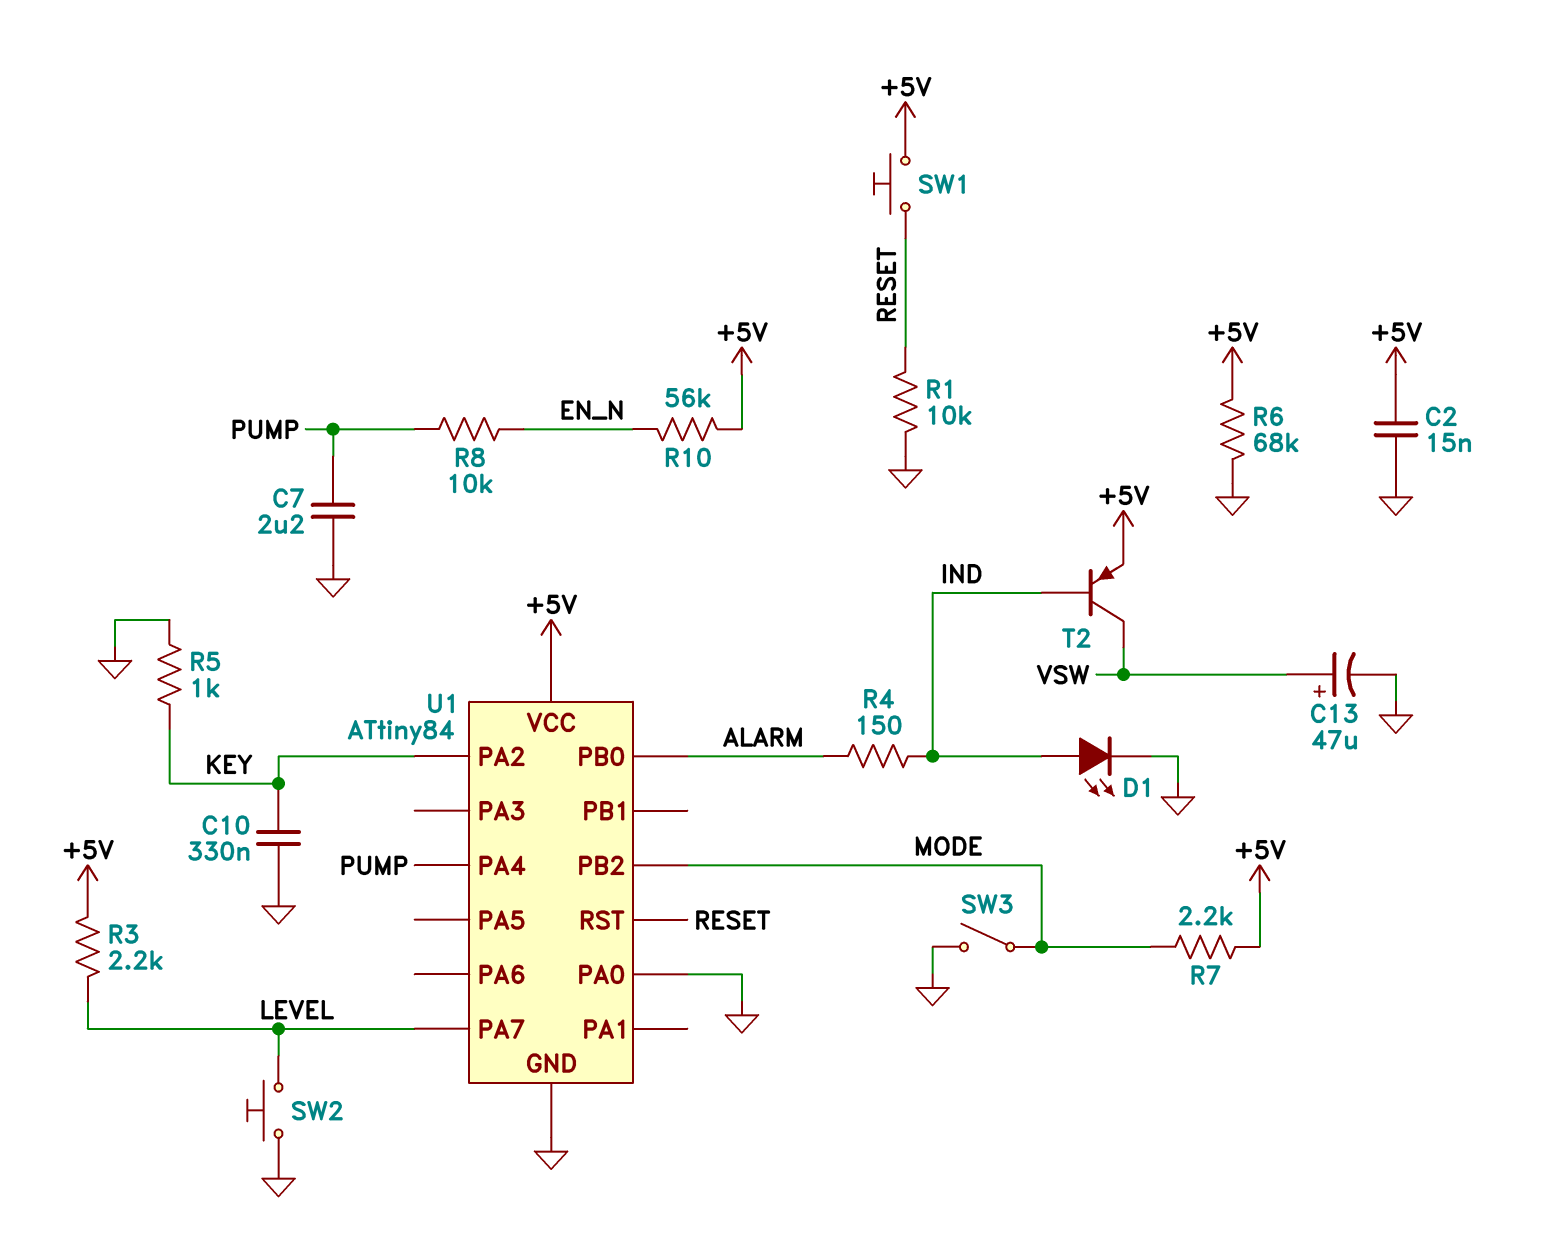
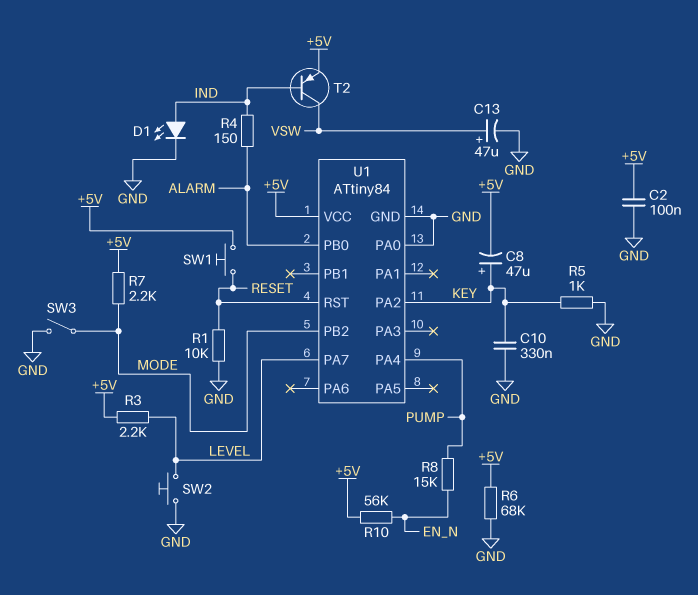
C2: 15nF (+5V, GND) -> 100nF (+5V, GND)
C7: 2.2uF (GND, PUMP) -> none
C8: none -> 47uF (plus KEY, minus +5V)
R8: 10k (EN_N, PUMP) -> 15k (EN_N, PUMP)

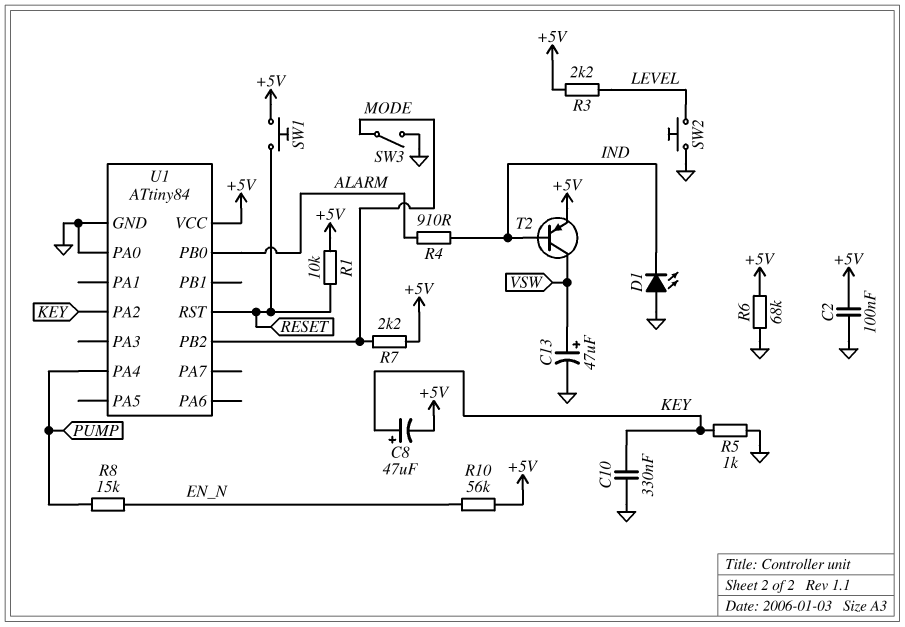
D1: LED (A IND, K GND) -> LED (A GND, K IND)
R1: 10k (GND, RESET) -> 10k (+5V, RESET)
R4: 150 (ALARM, IND) -> 910 (ALARM, IND)
U1 pin PA7: LEVEL -> none

